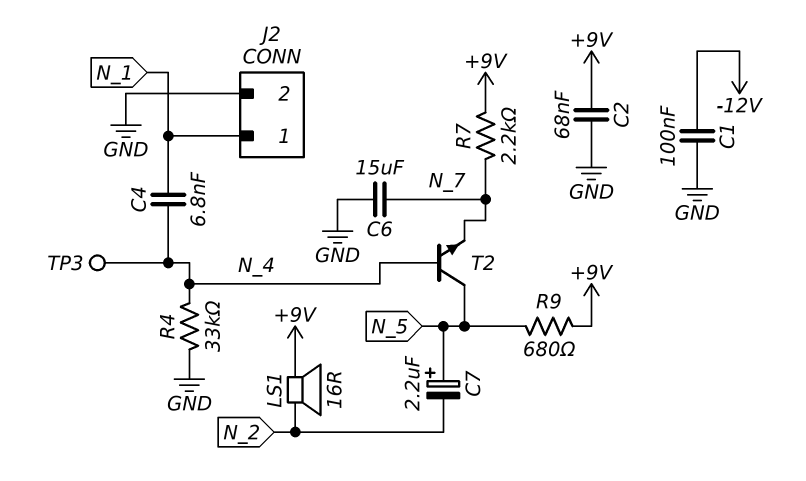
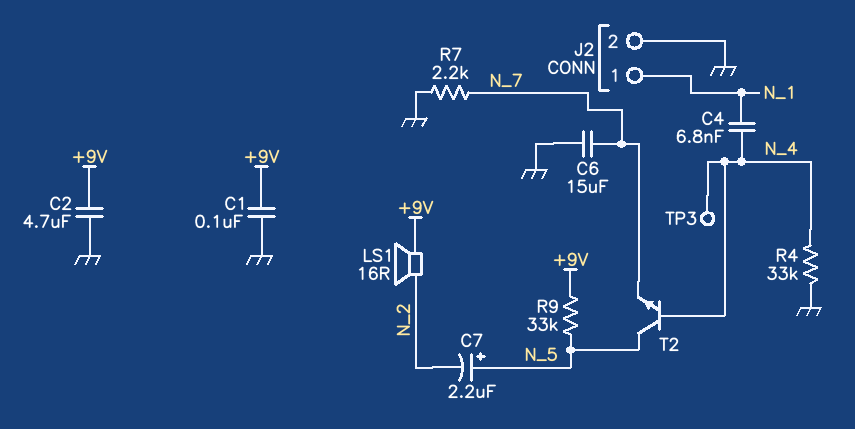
C1: 100nF (-12V, GND) -> 100nF (+9V, GND)
C2: 68nF (+9V, GND) -> 4.7uF (+9V, GND)
R7: 2.2k (+9V, N_7) -> 2.2k (GND, N_7)
R9: 680 (+9V, N_5) -> 33k (+9V, N_5)

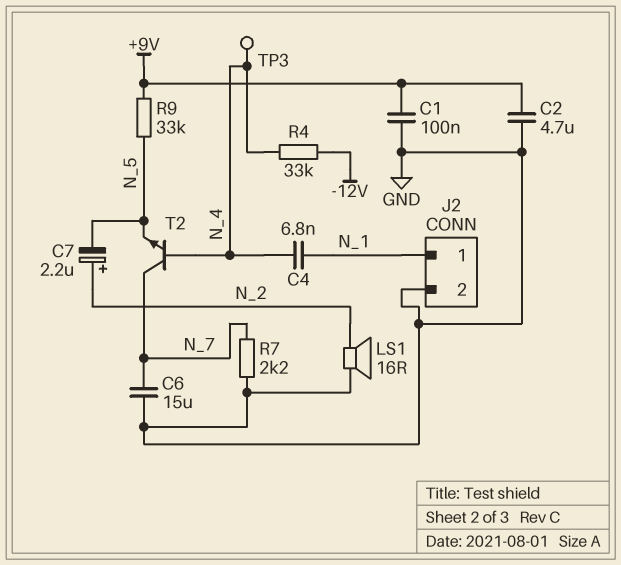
C7: 2.2uF (plus N_5, minus N_2) -> 2.2uF (plus N_2, minus N_5)
LS1: speaker 16R (+9V, N_2) -> speaker 16R (GND, N_2)
R4: 33k (GND, N_4) -> 33k (-12V, N_4)
T2: NPN (B N_4, C N_5, E N_7) -> NPN (B N_4, C N_7, E N_5)

